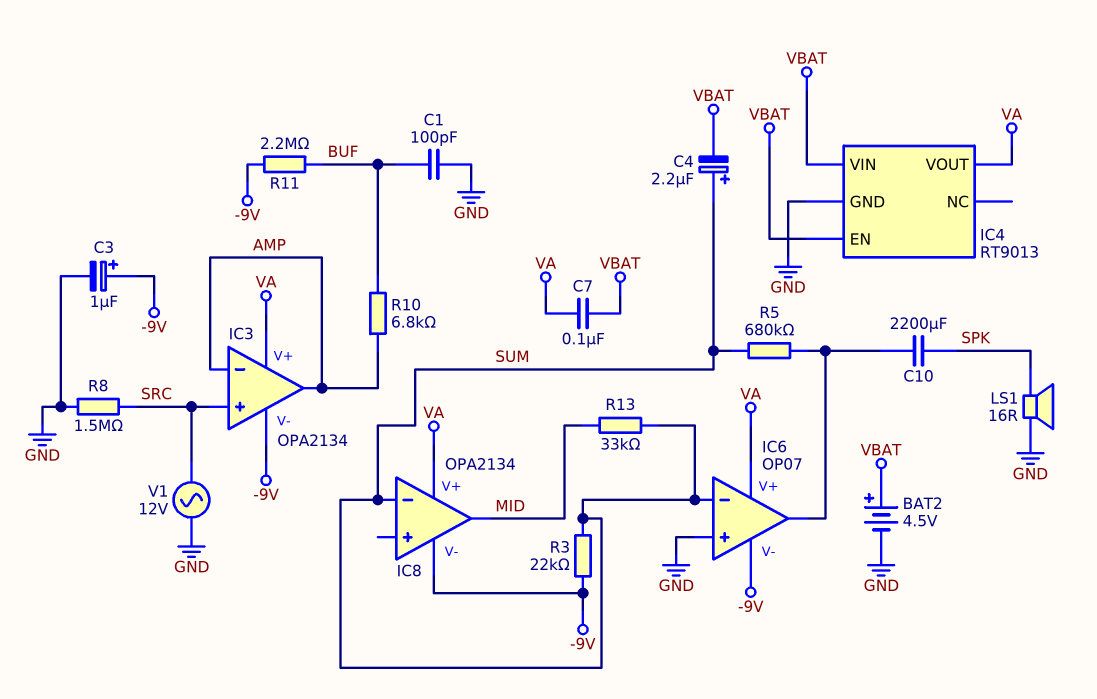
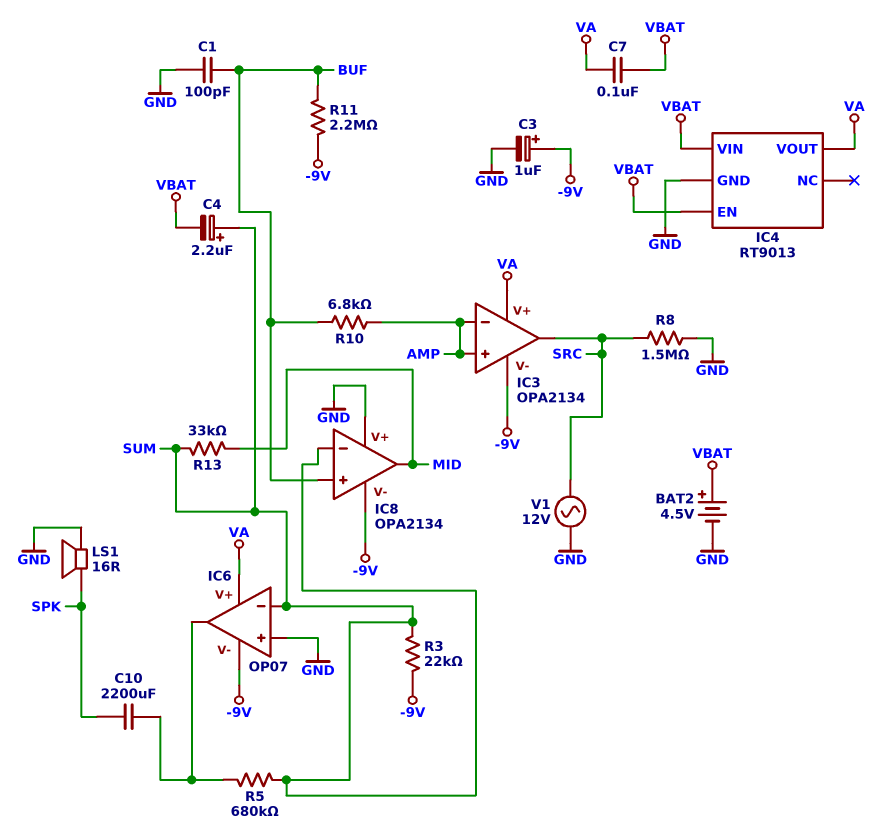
IC3 pin in+: SRC -> AMP
IC3 pin out: AMP -> SRC
IC8 pin V+: VA -> GND
IC8 pin in+: none -> BUF

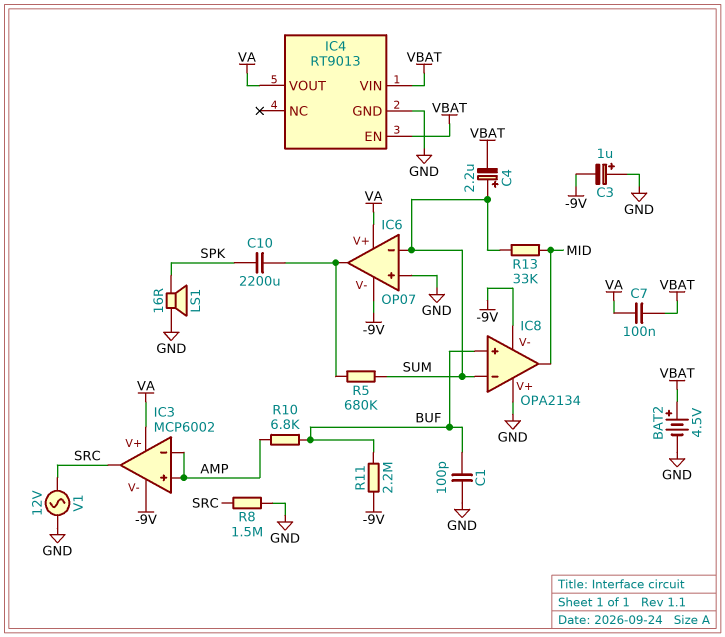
C3: 1uF (plus -9V, minus GND) -> 1uF (plus GND, minus -9V)
IC3: OPA2134 -> MCP6002
R3: 22k (-9V, SUM) -> none

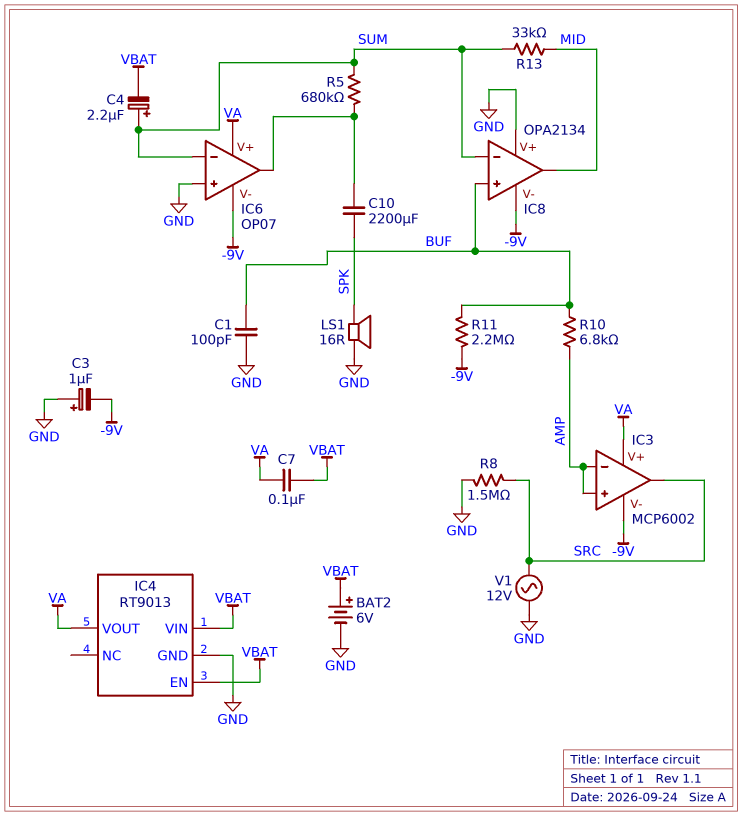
BAT2: 4.5V (plus VBAT, minus GND) -> 6V (plus VBAT, minus GND)

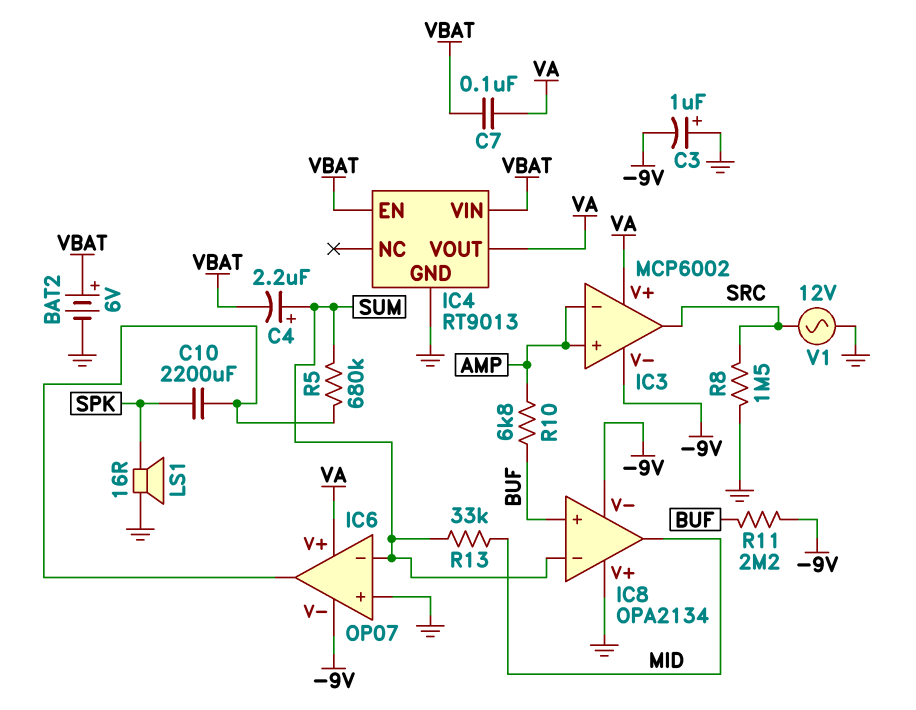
C1: 100pF (BUF, GND) -> none

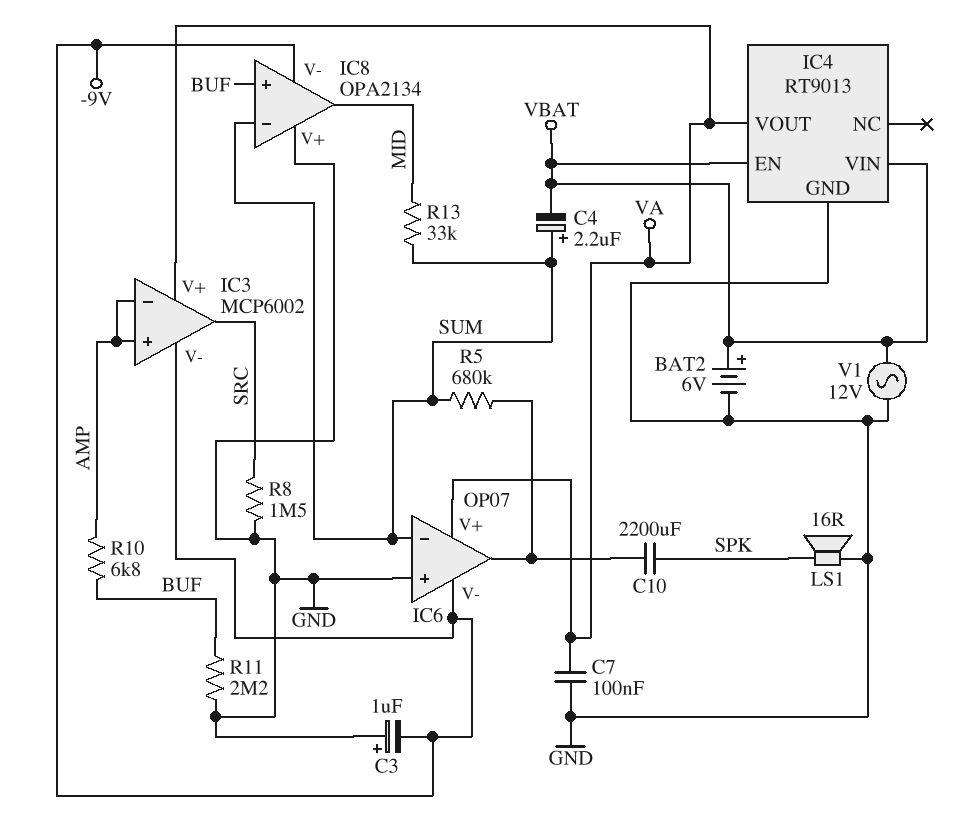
C7: 100nF (VA, VBAT) -> 100nF (GND, VA)
R11: 2.2M (-9V, BUF) -> 2.2M (BUF, GND)
V1: AC 12V (GND, SRC) -> AC 12V (GND, VBAT)

